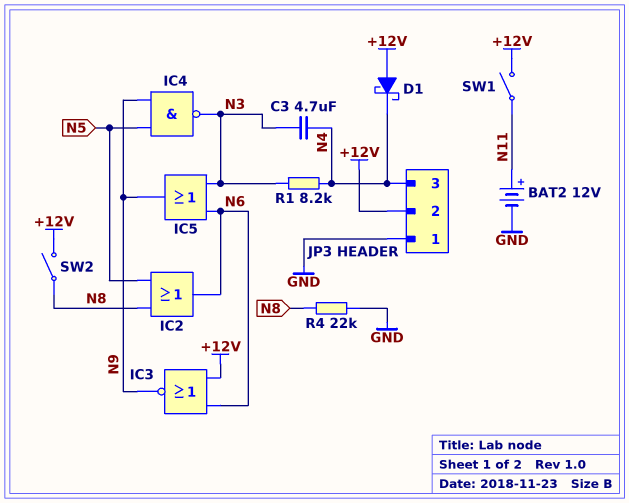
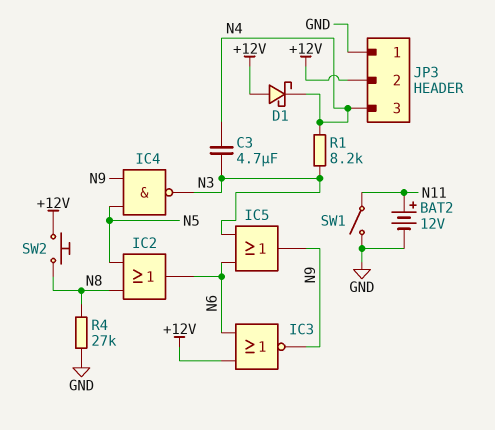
R4: 22k (GND, N8) -> 27k (GND, N8)
SW1: switch (+12V, N11) -> switch (GND, N11)
SW2: switch (+12V, N8) -> button (+12V, N8)

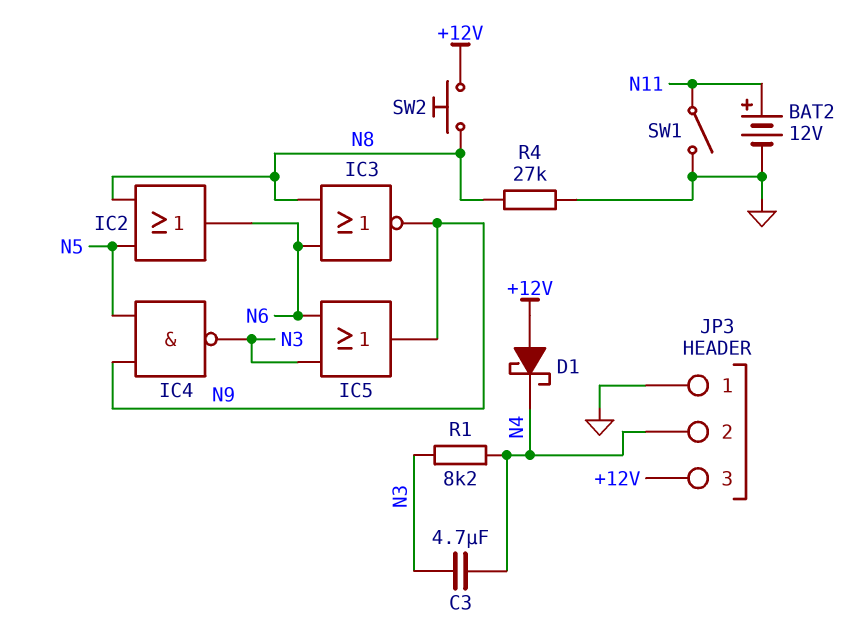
IC3: NOR (in +12V, in N6, out N9) -> NOR (in N6, in N8, out N9)
JP3 pin 2: +12V -> N4
JP3 pin 3: N4 -> +12V

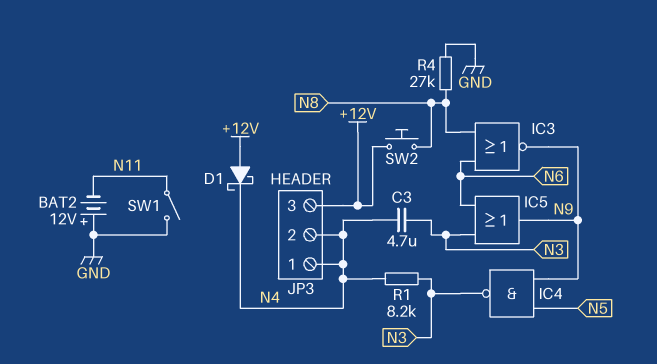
BAT2: 12V (plus N11, minus GND) -> 12V (plus GND, minus N11)
IC2: OR (in N5, in N8, out N6) -> none
JP3 pin 1: GND -> N4

